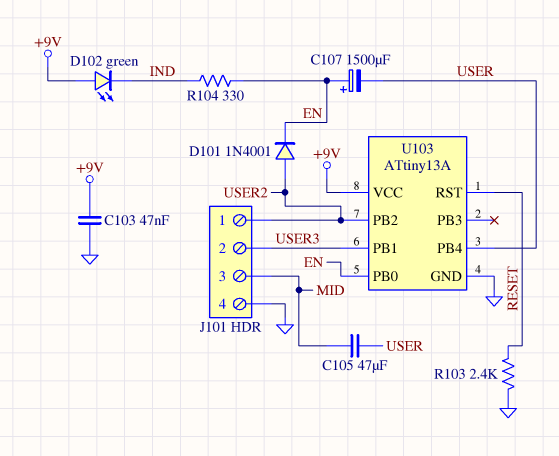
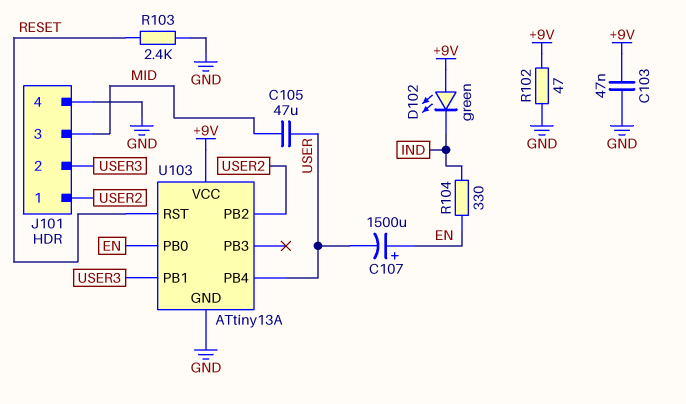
D101: diode 1N4001 (A USER2, K EN) -> none
R102: none -> 47 (+9V, GND)

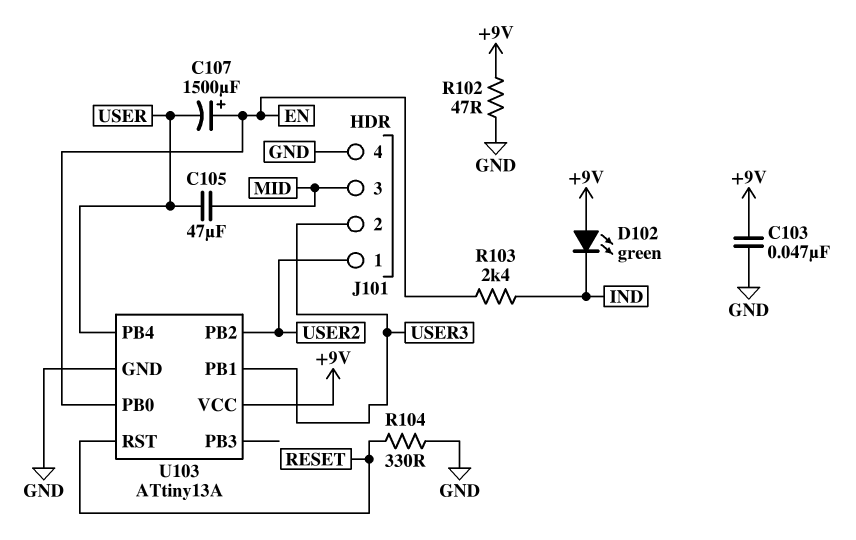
R103: 2.4k (GND, RESET) -> 2.4k (EN, IND)
R104: 330 (EN, IND) -> 330 (GND, RESET)

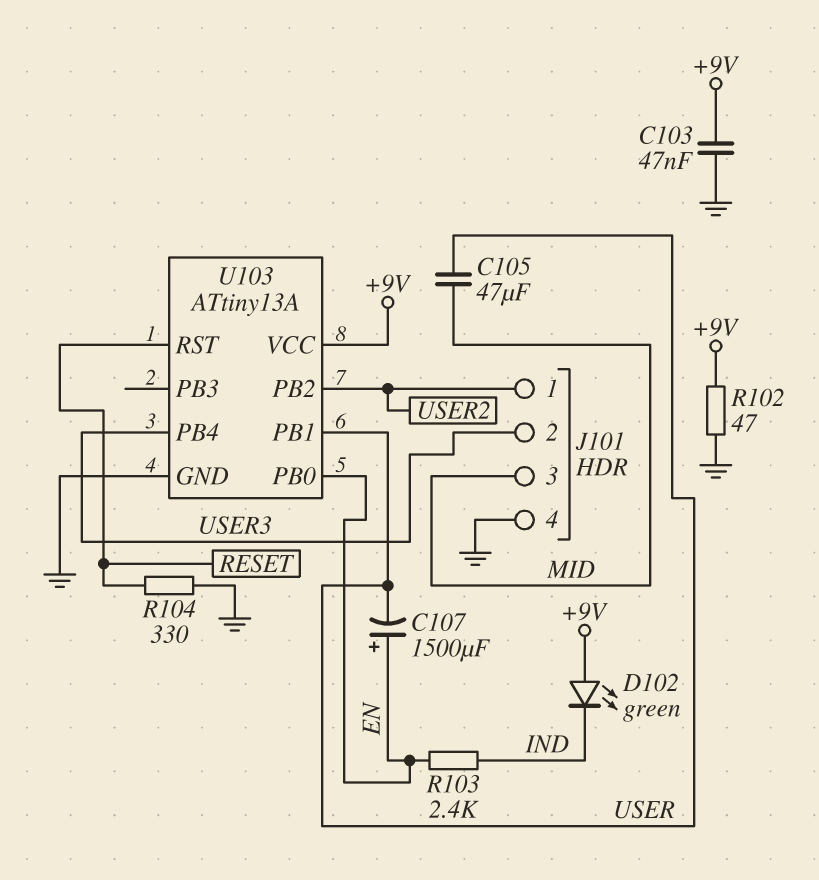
U103 pin PB1: USER3 -> USER
U103 pin PB4: USER -> USER3

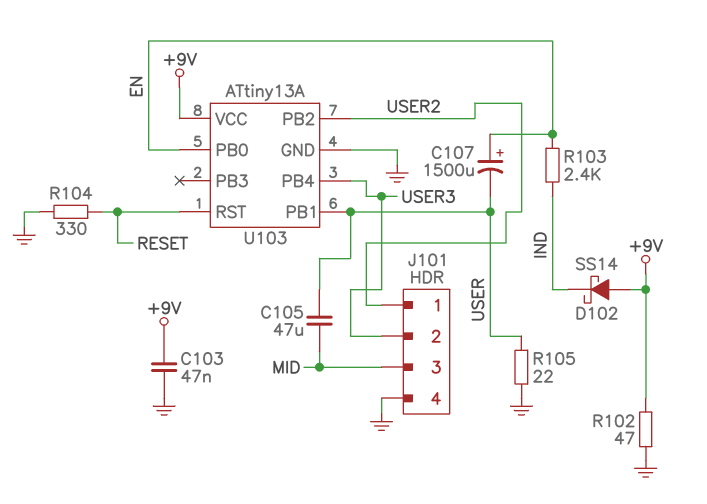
D102: LED green (A +9V, K IND) -> schottky SS14 (A +9V, K IND)
R105: none -> 22 (GND, USER)

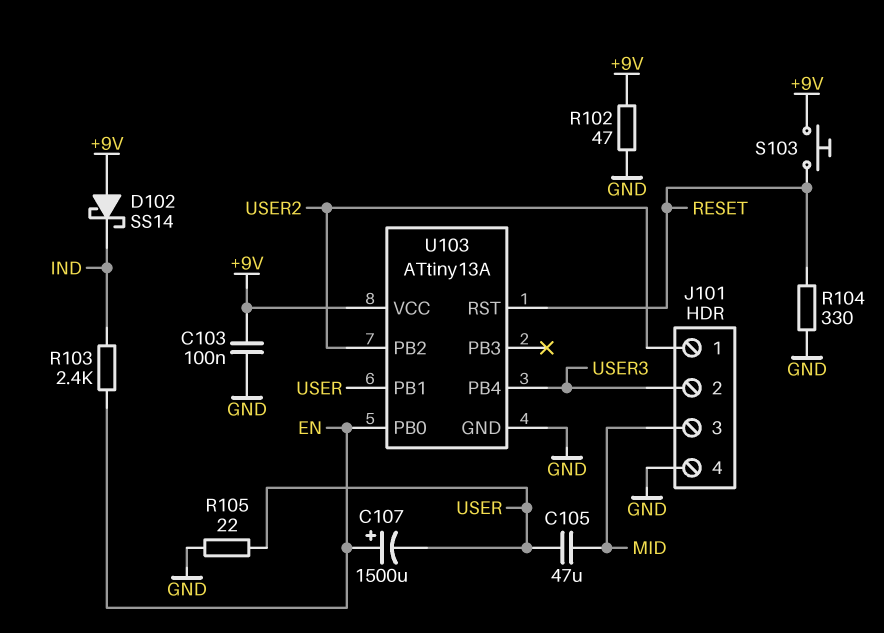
C103: 47nF (+9V, GND) -> 100nF (+9V, GND)
S103: none -> button (+9V, RESET)

